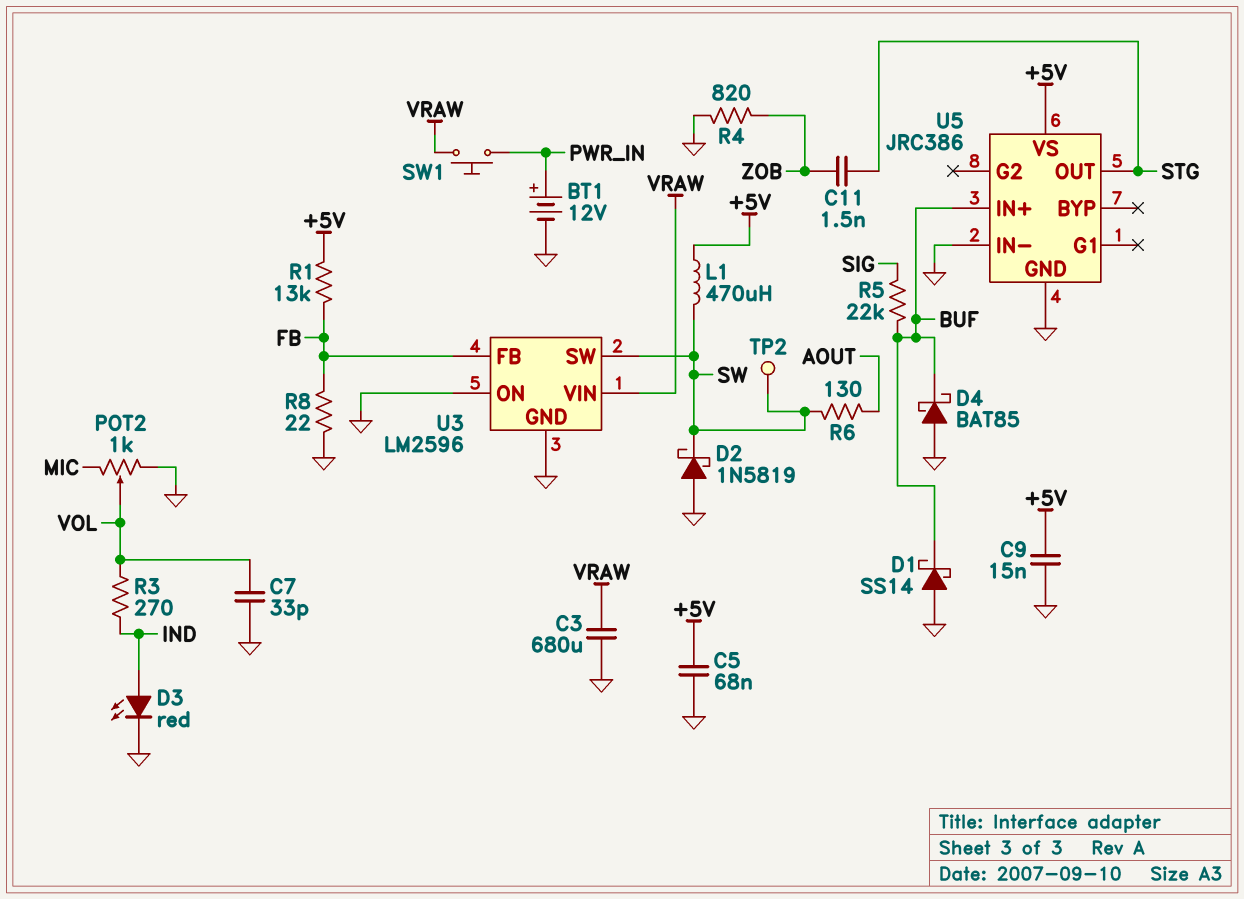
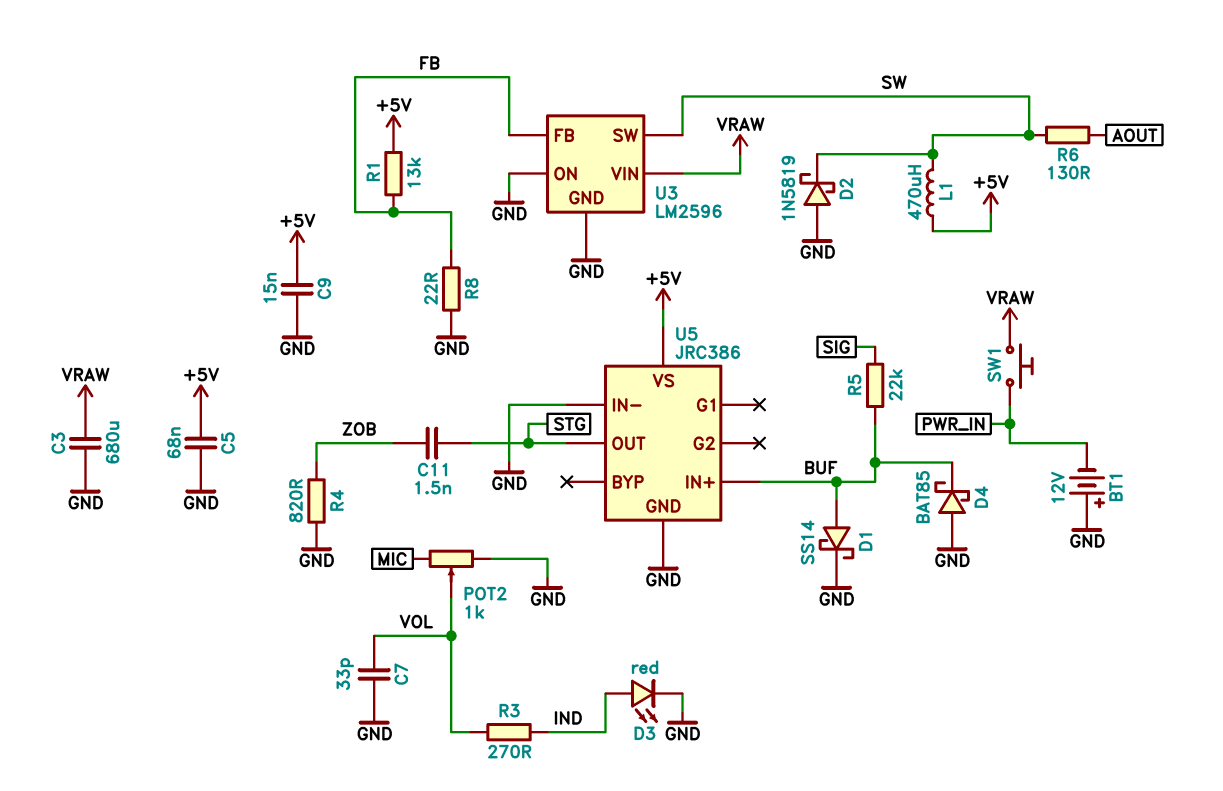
BT1: 12V (plus PWR_IN, minus GND) -> 12V (plus GND, minus PWR_IN)
D1: schottky SS14 (A GND, K BUF) -> schottky SS14 (A BUF, K GND)
TP2: test point (SW) -> none

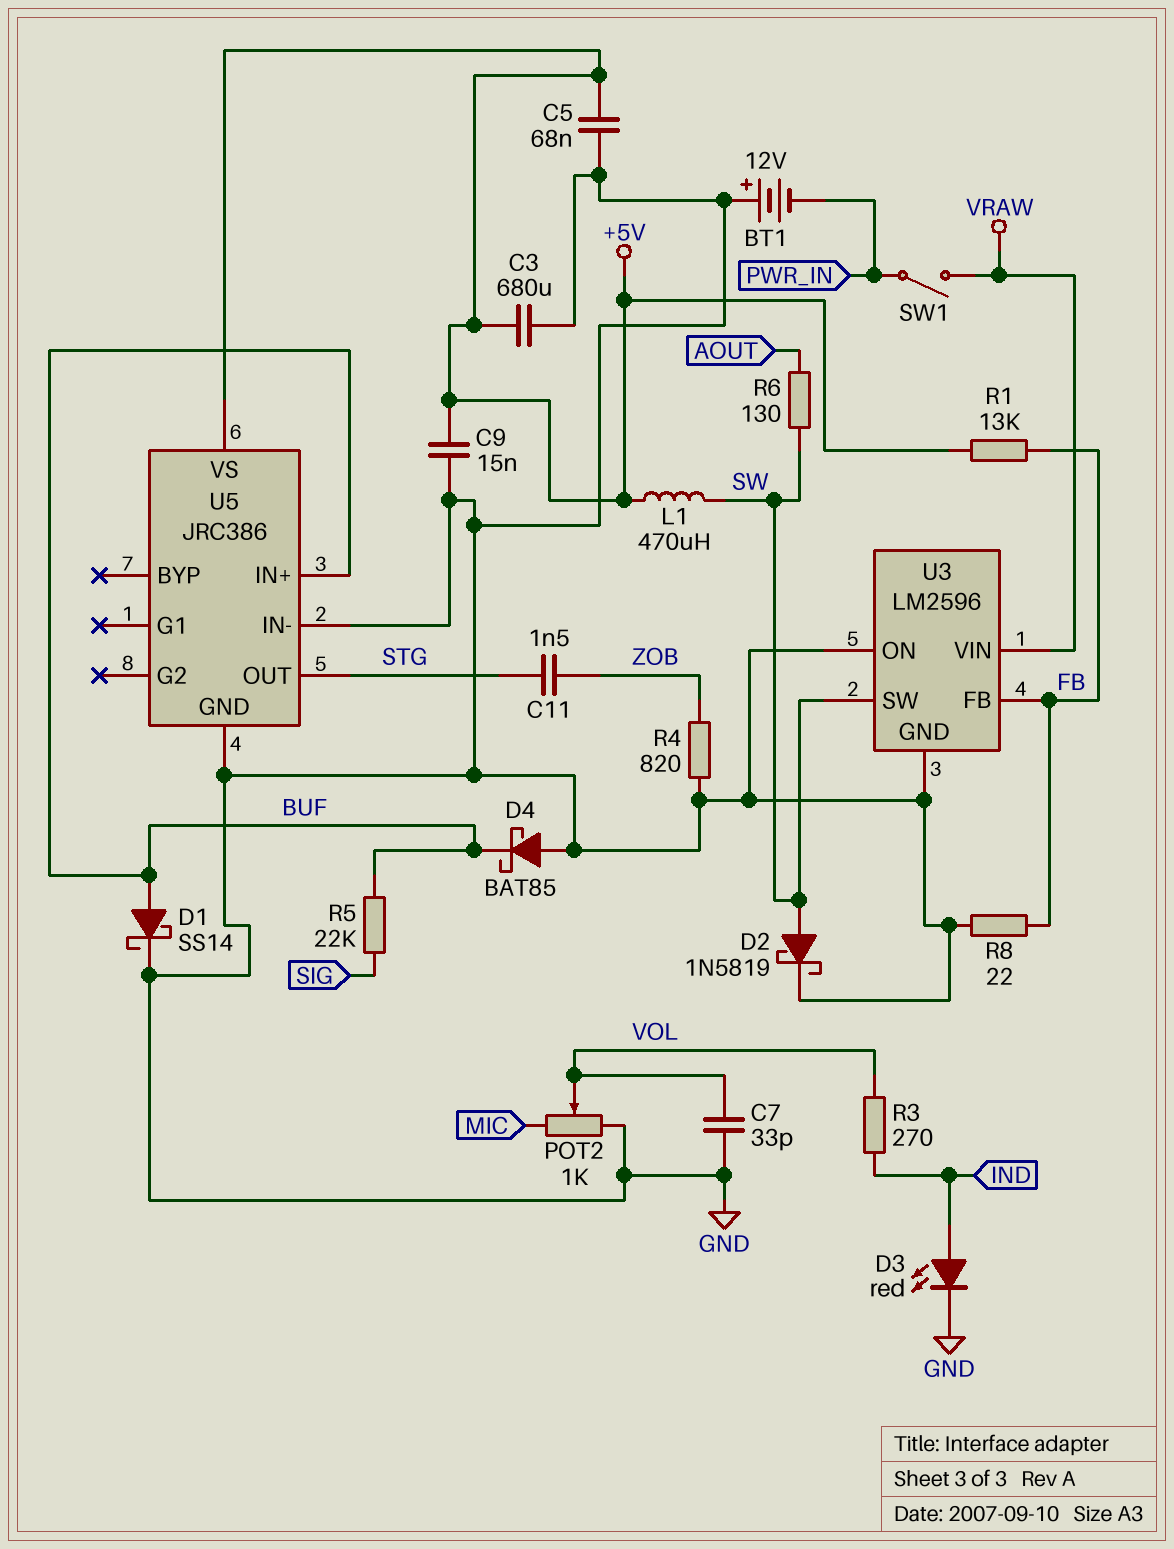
C3: 680uF (GND, VRAW) -> 680uF (+5V, GND)
D2: schottky 1N5819 (A GND, K SW) -> schottky 1N5819 (A SW, K GND)
SW1: button (PWR_IN, VRAW) -> switch (PWR_IN, VRAW)

